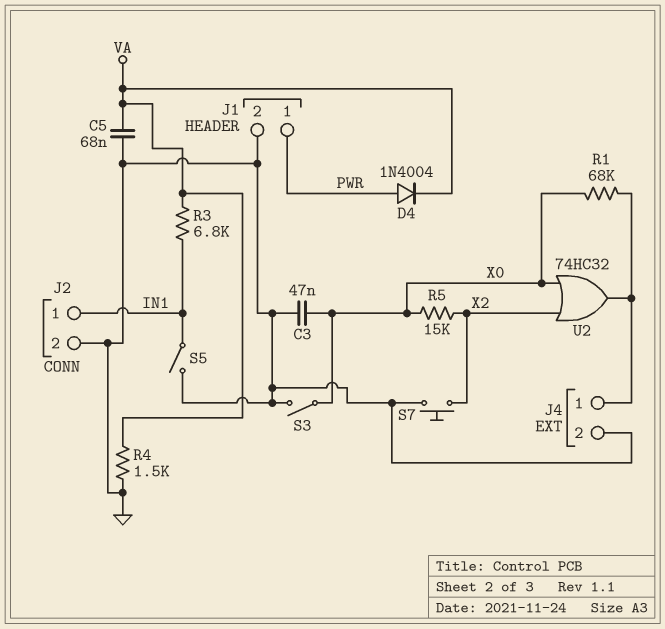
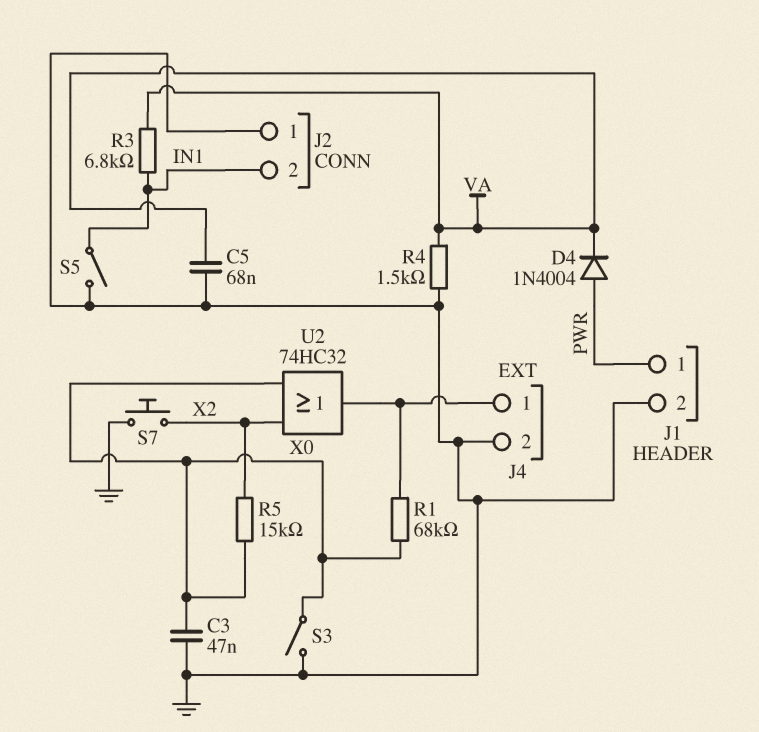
J2 pin 1: IN1 -> GND
J2 pin 2: GND -> IN1

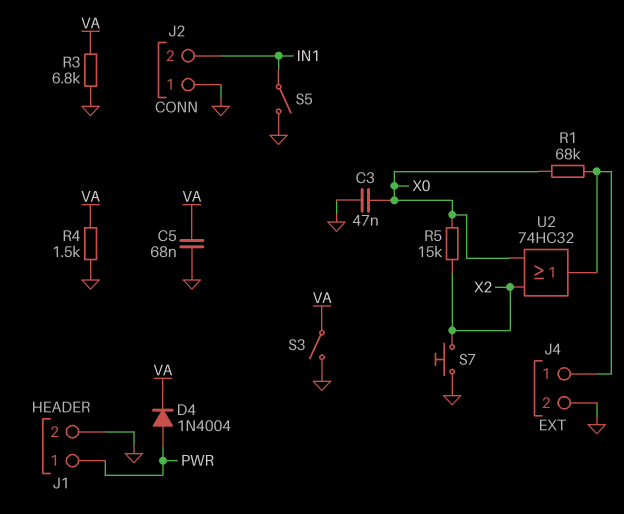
R3: 6.8k (IN1, VA) -> 6.8k (GND, VA)
S3: switch (GND, X0) -> switch (GND, VA)

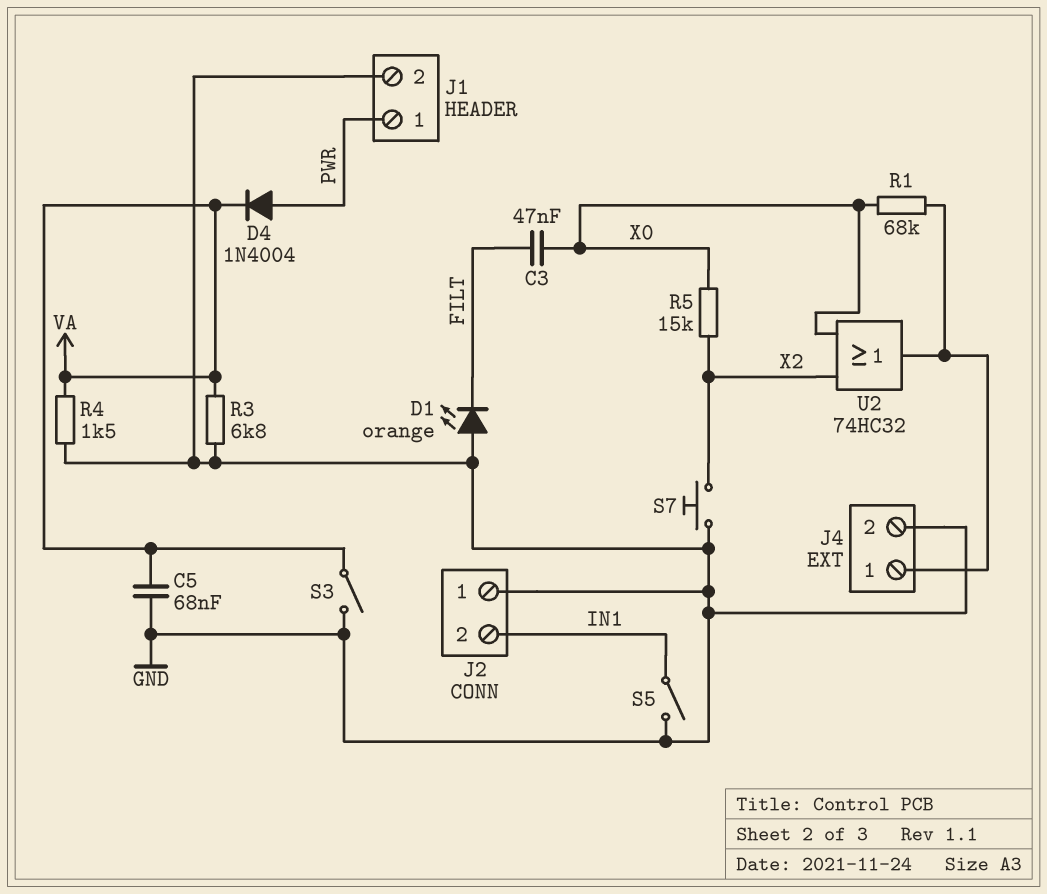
C3: 47nF (GND, X0) -> 47nF (FILT, X0)
D1: none -> LED orange (A GND, K FILT)

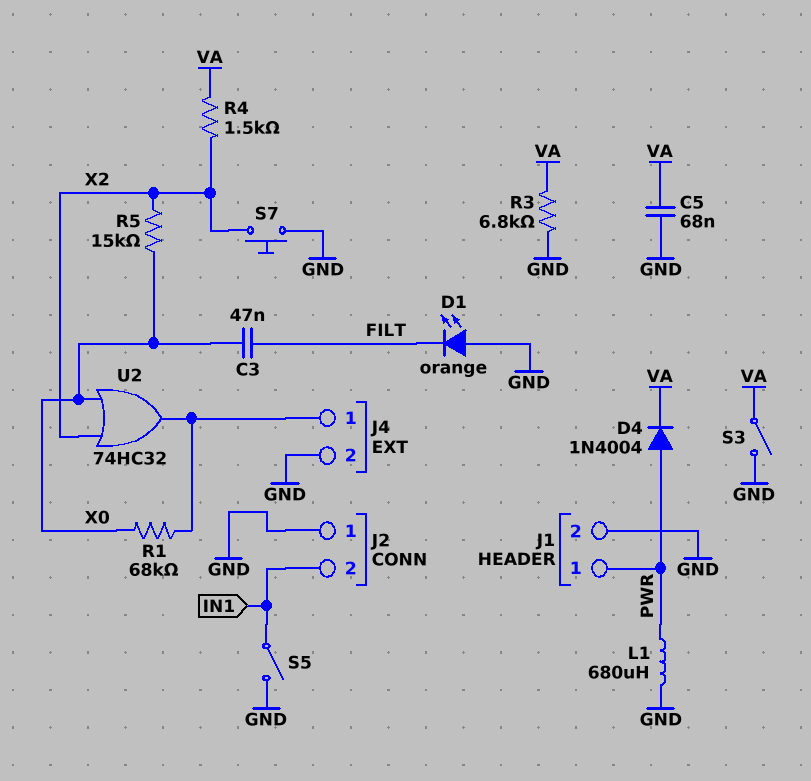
L1: none -> 680uH (GND, PWR)
R4: 1.5k (GND, VA) -> 1.5k (VA, X2)

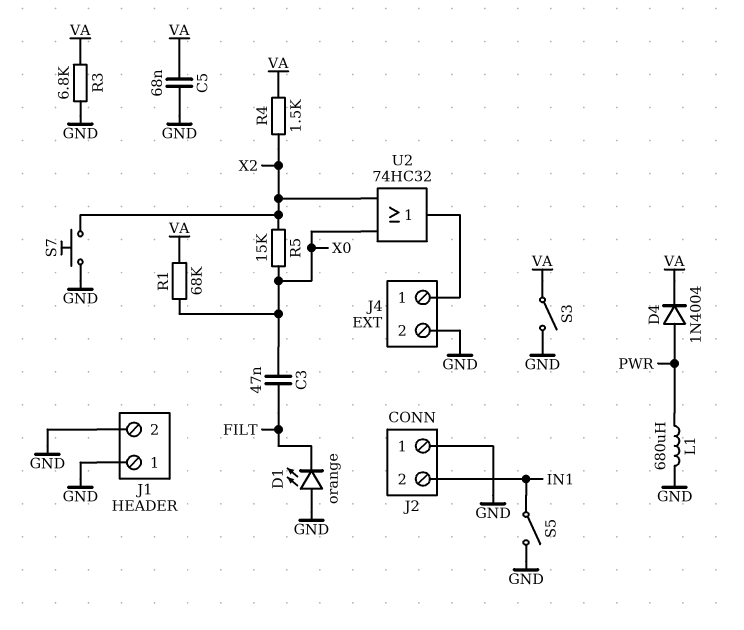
J1 pin 1: PWR -> GND
R1: 68k (J4/1, X0) -> 68k (VA, X0)

